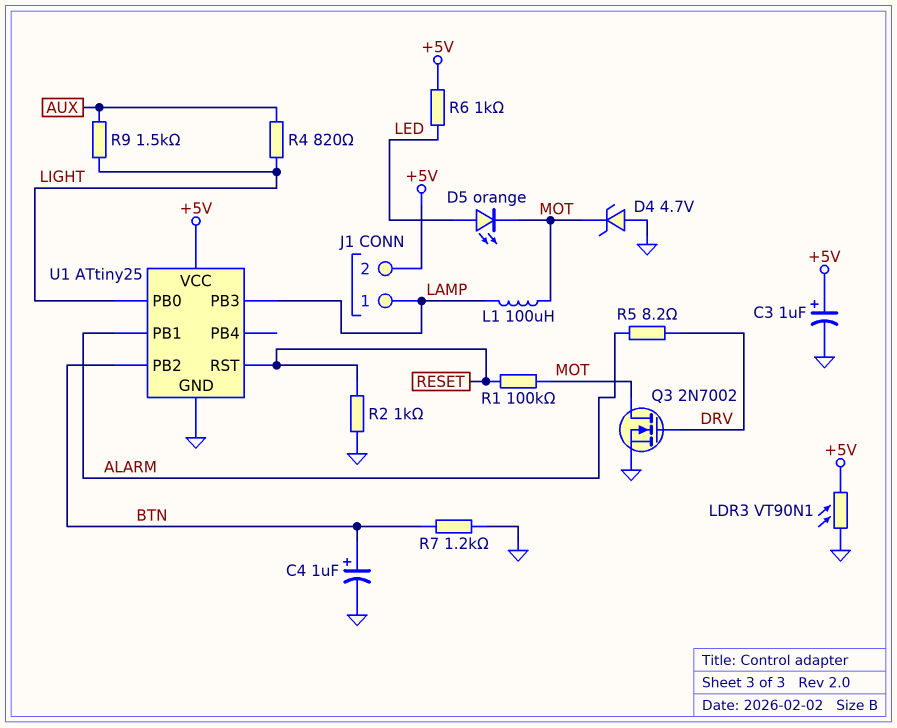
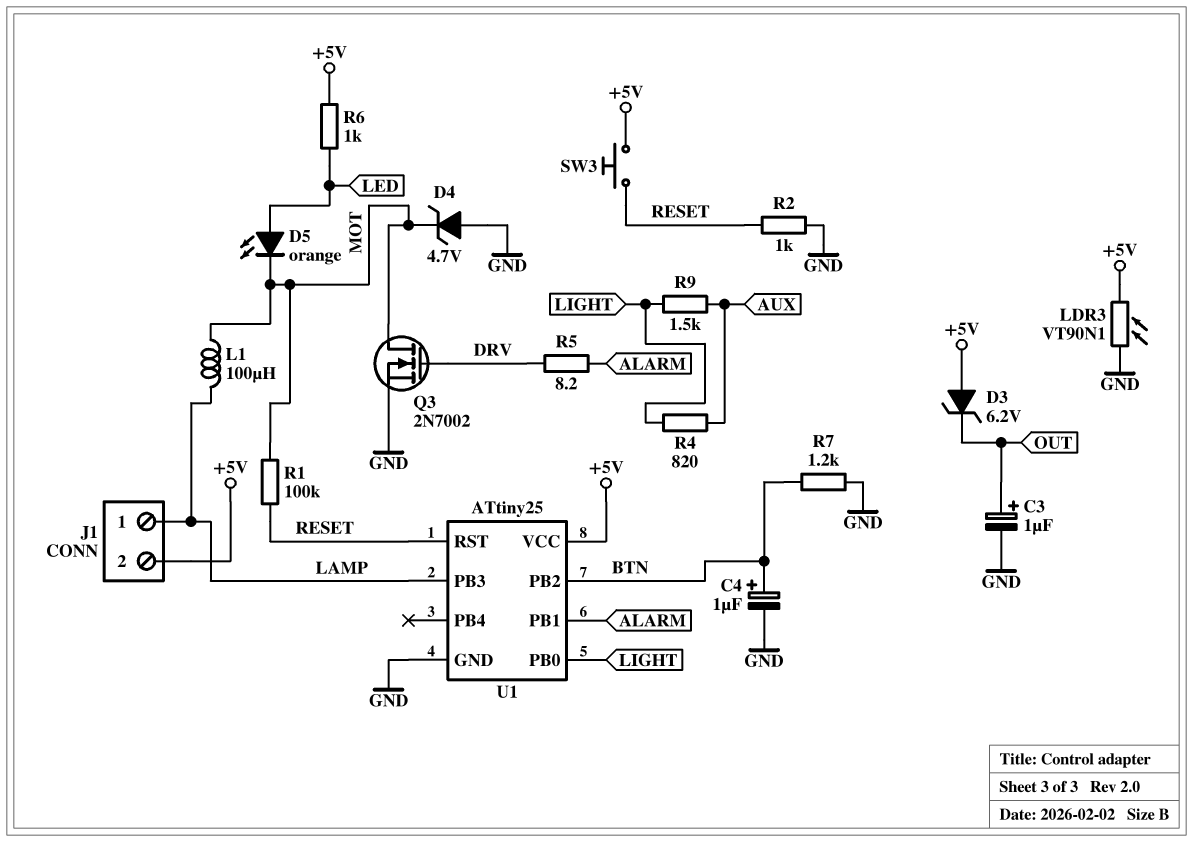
C3: 1uF (plus +5V, minus GND) -> 1uF (plus OUT, minus GND)
D3: none -> zener 6.2V (A +5V, K OUT)
SW3: none -> button (+5V, RESET)

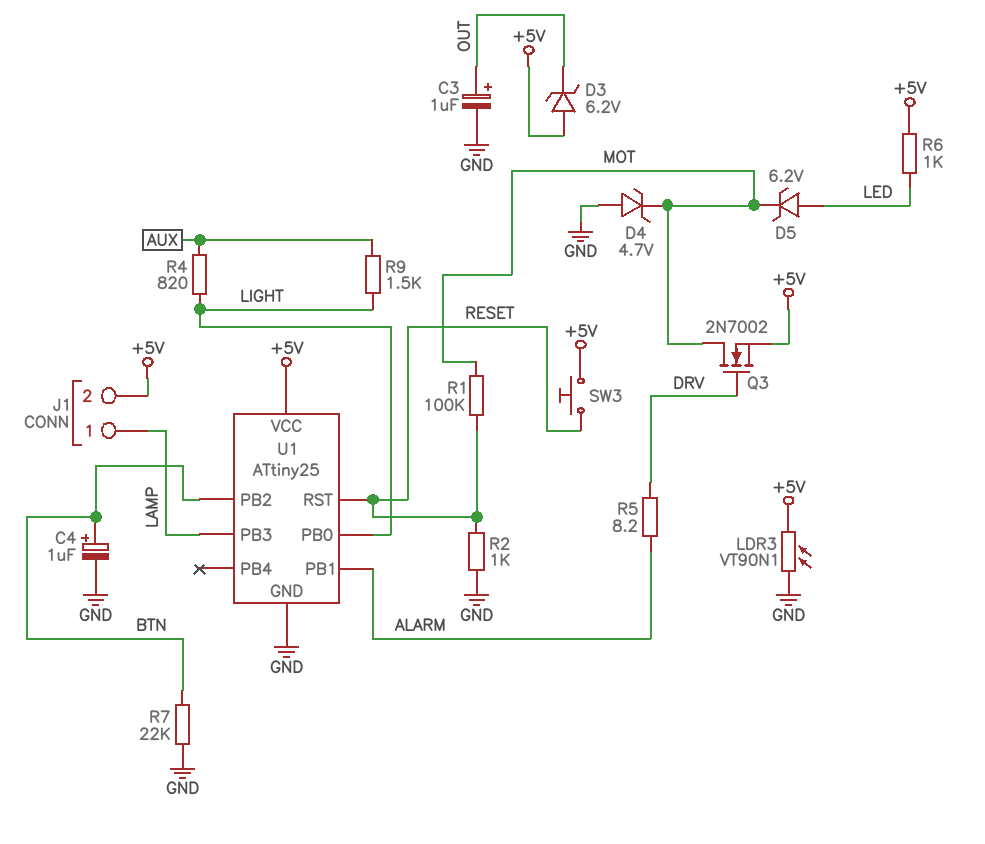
D5: LED orange (A LED, K MOT) -> zener 6.2V (A LED, K MOT)
L1: 100uH (LAMP, MOT) -> none
Q3: NMOS 2N7002 (G DRV, D MOT, S GND) -> NMOS 2N7002 (G DRV, D MOT, S +5V)
R7: 1.2k (BTN, GND) -> 22k (BTN, GND)

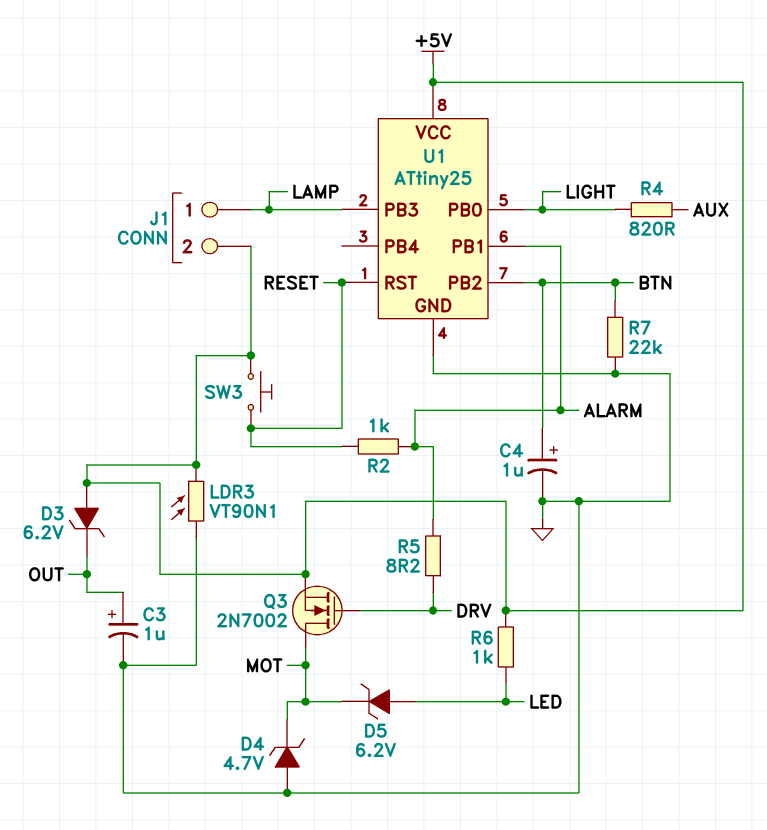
R1: 100k (MOT, RESET) -> none
R2: 1k (GND, RESET) -> 1k (ALARM, RESET)
R9: 1.5k (AUX, LIGHT) -> none

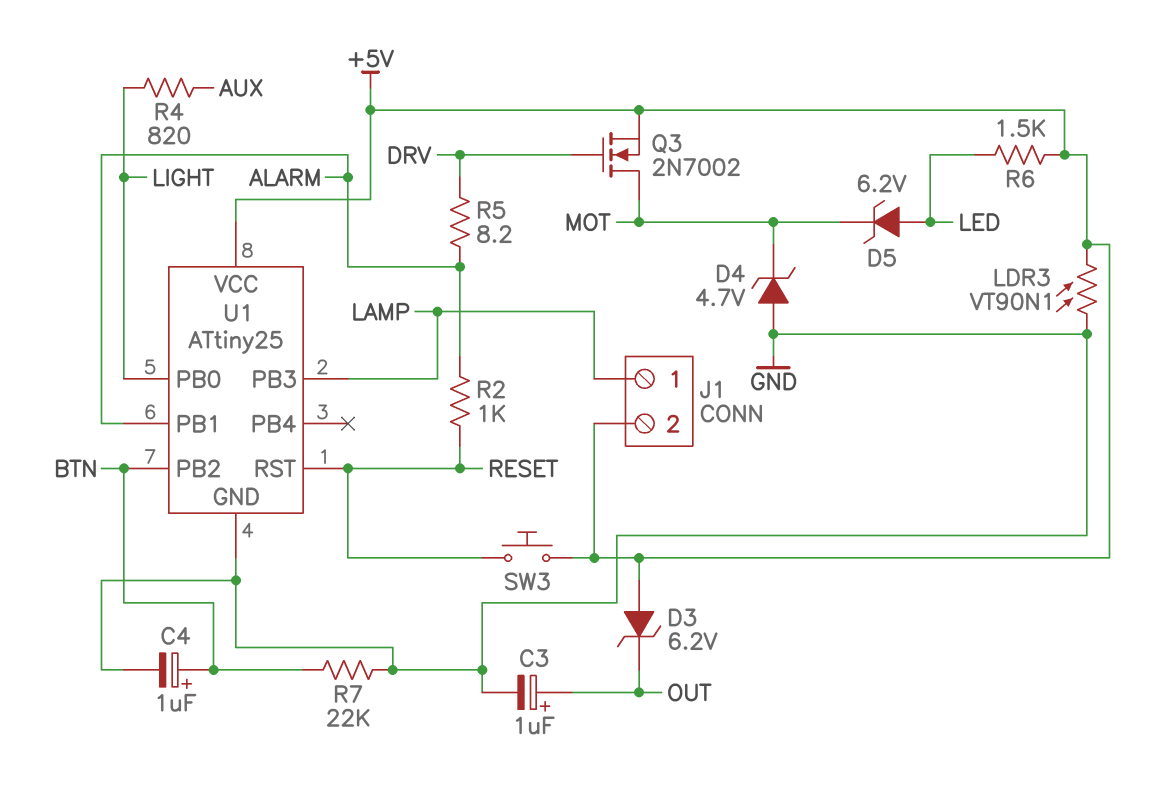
R6: 1k (+5V, LED) -> 1.5k (+5V, LED)

